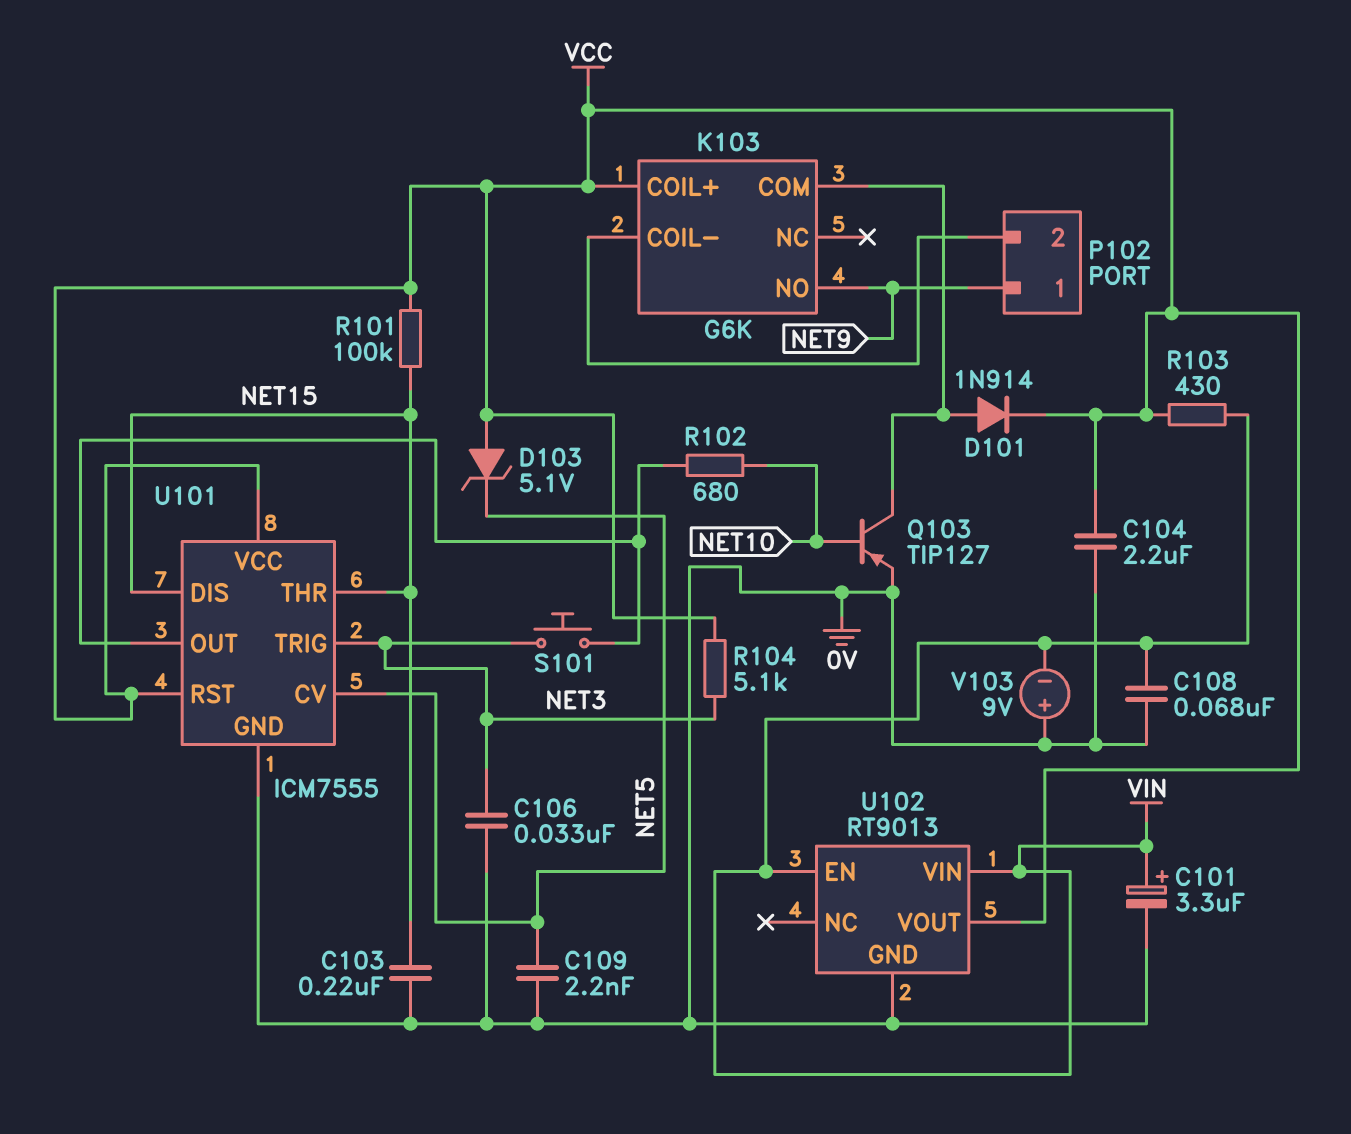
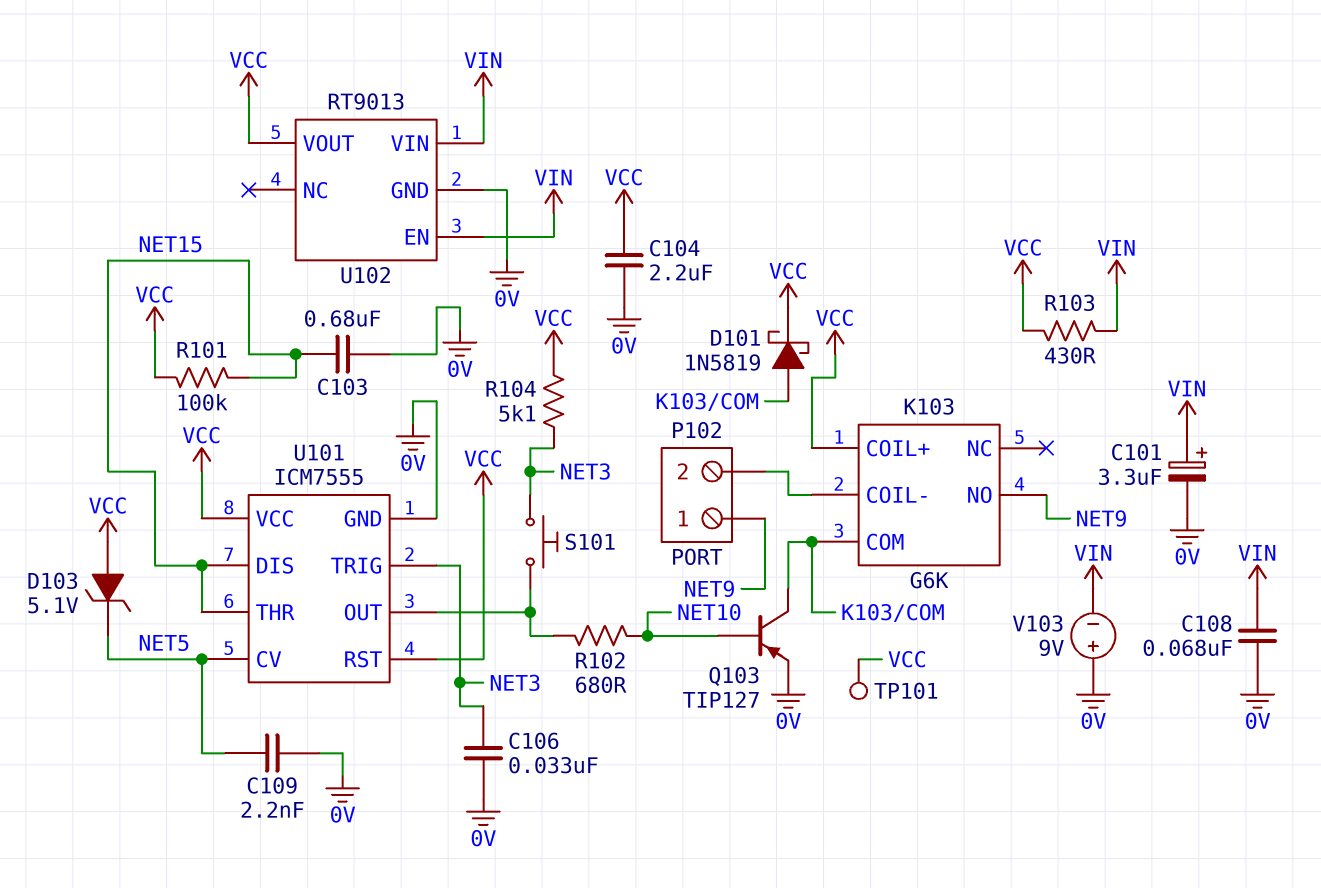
C103: 220nF (0V, NET15) -> 680nF (0V, NET15)
D101: diode 1N914 (A K103/COM, K VCC) -> schottky 1N5819 (A K103/COM, K VCC)
TP101: none -> test point (VCC)

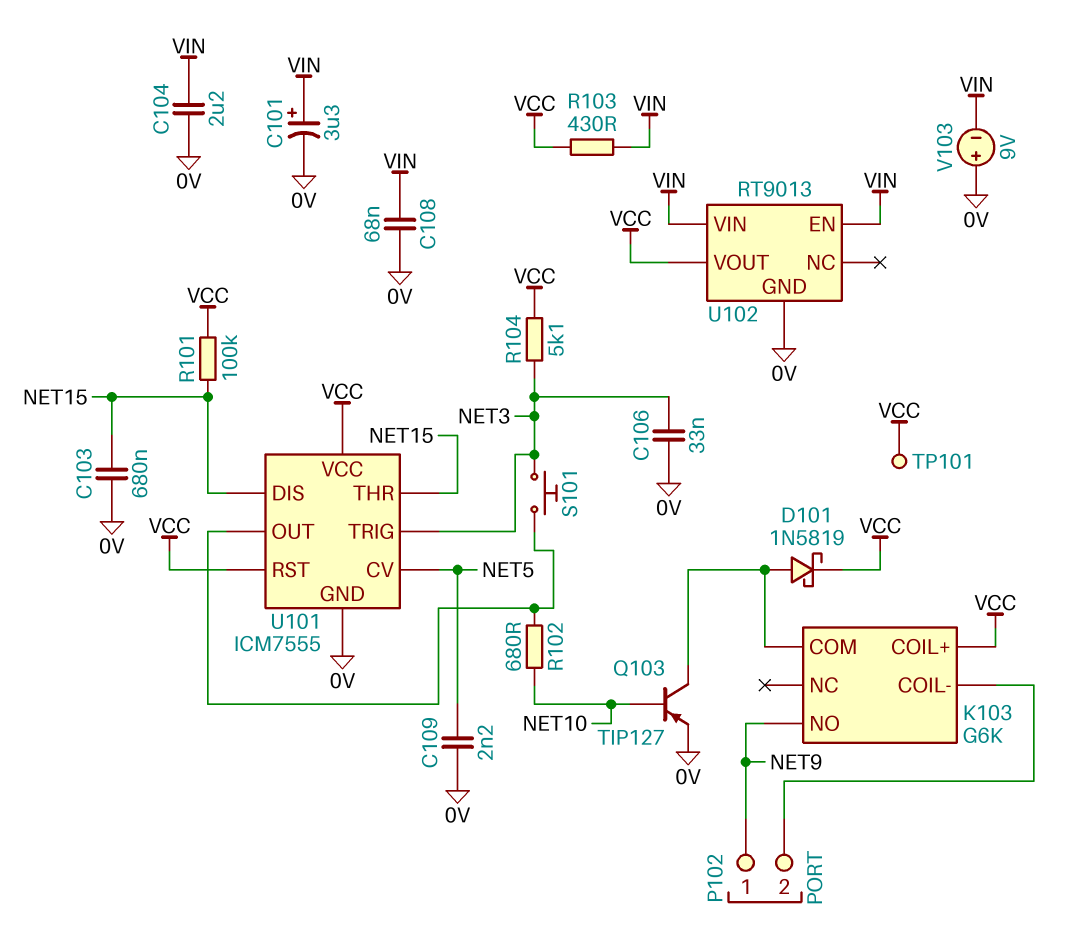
C104: 2.2uF (0V, VCC) -> 2.2uF (0V, VIN)
D103: zener 5.1V (A VCC, K NET5) -> none

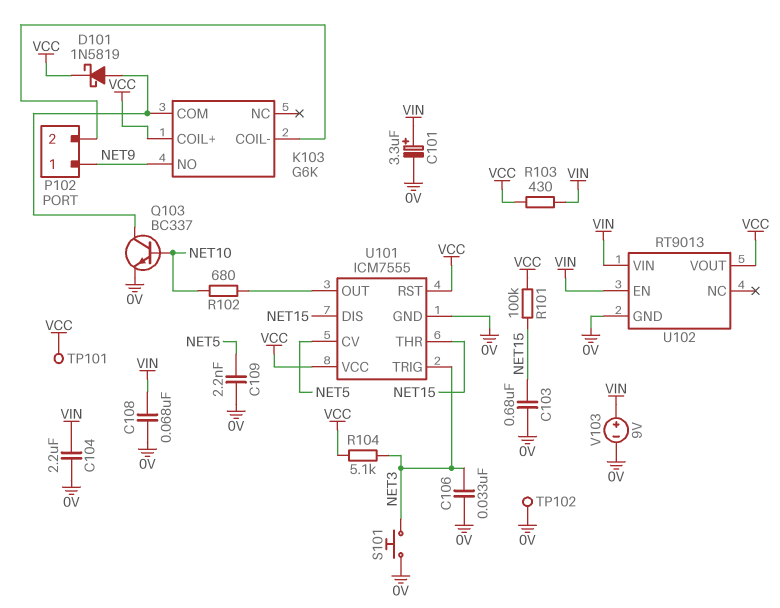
Q103: PNP TIP127 (B NET10, C K103/COM, E 0V) -> NPN BC337 (B NET10, C K103/COM, E 0V)
S101: button (NET3, U101/OUT) -> button (0V, NET3)
TP102: none -> test point (0V)
V103: 9V (plus 0V, minus VIN) -> 9V (plus VIN, minus 0V)

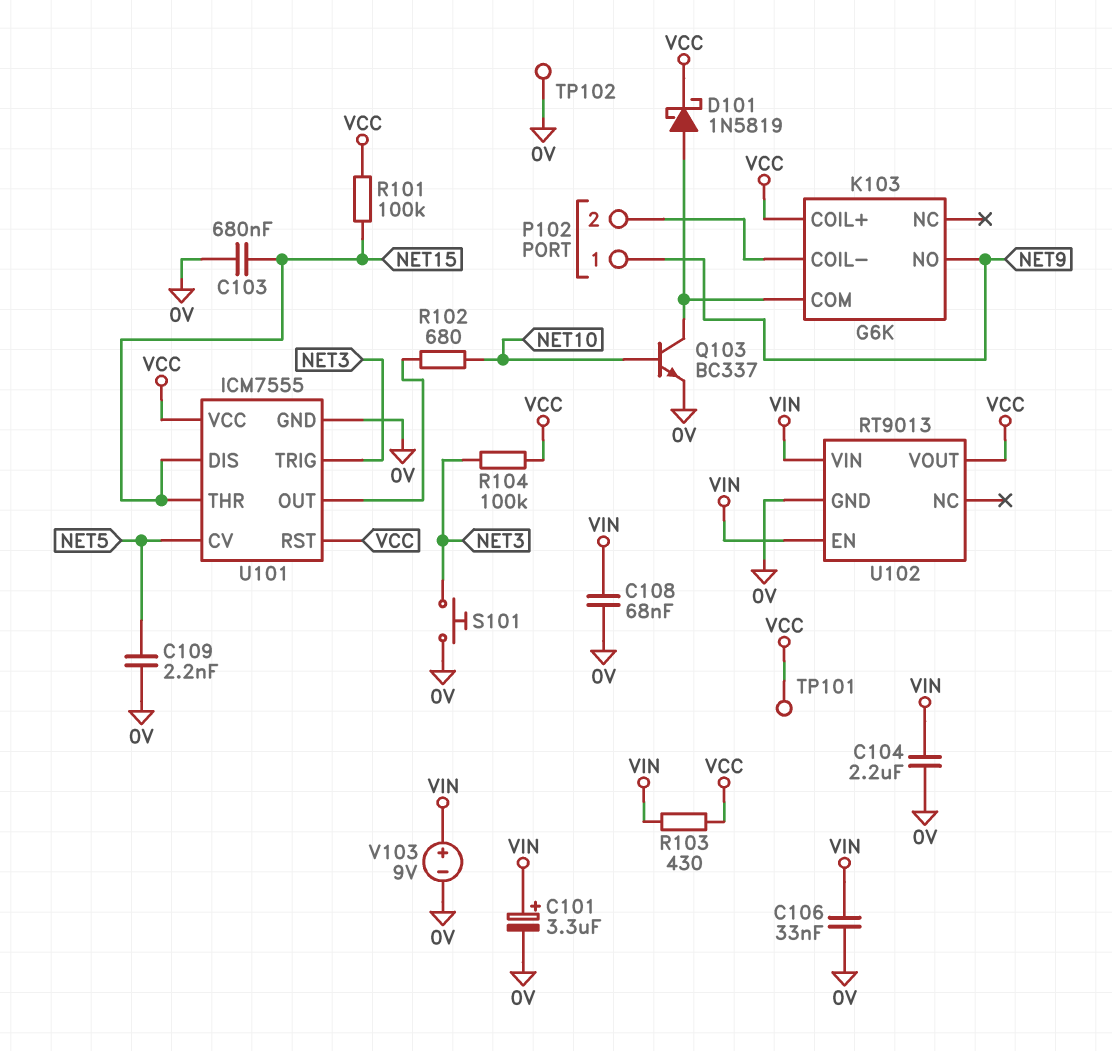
C106: 33nF (0V, NET3) -> 33nF (0V, VIN)
R104: 5.1k (NET3, VCC) -> 100k (NET3, VCC)

